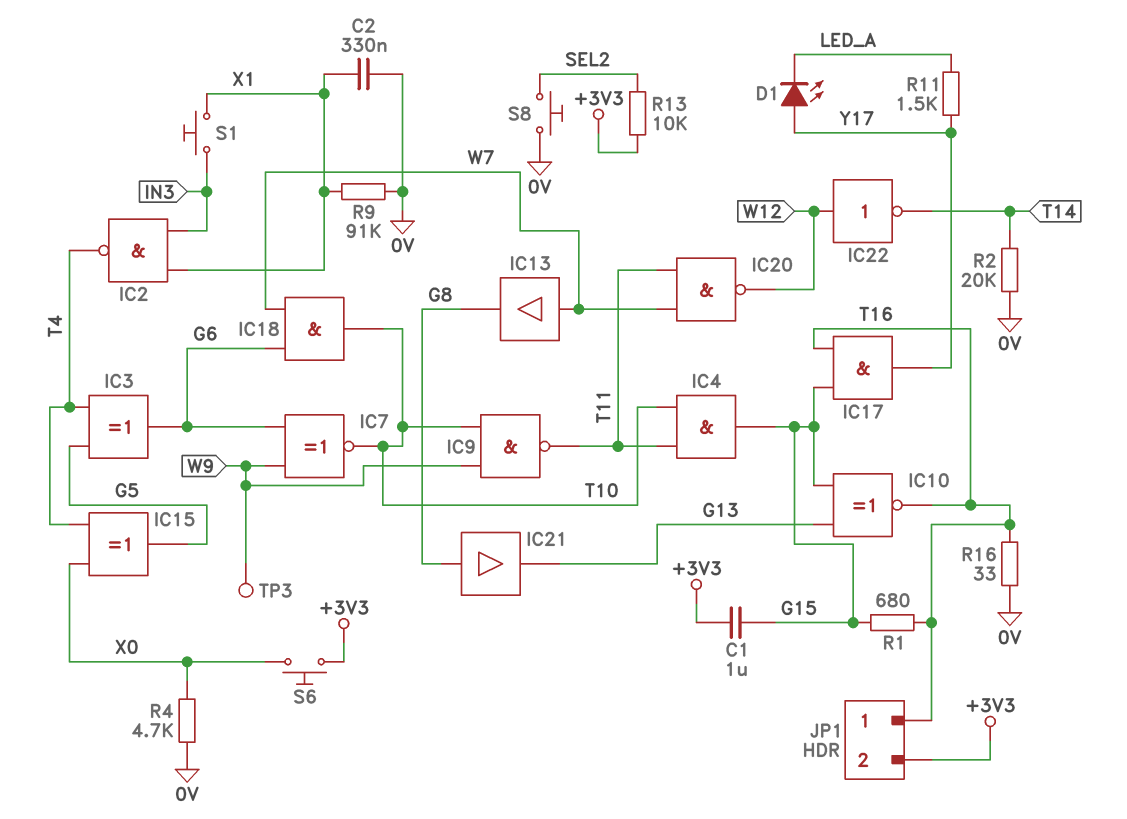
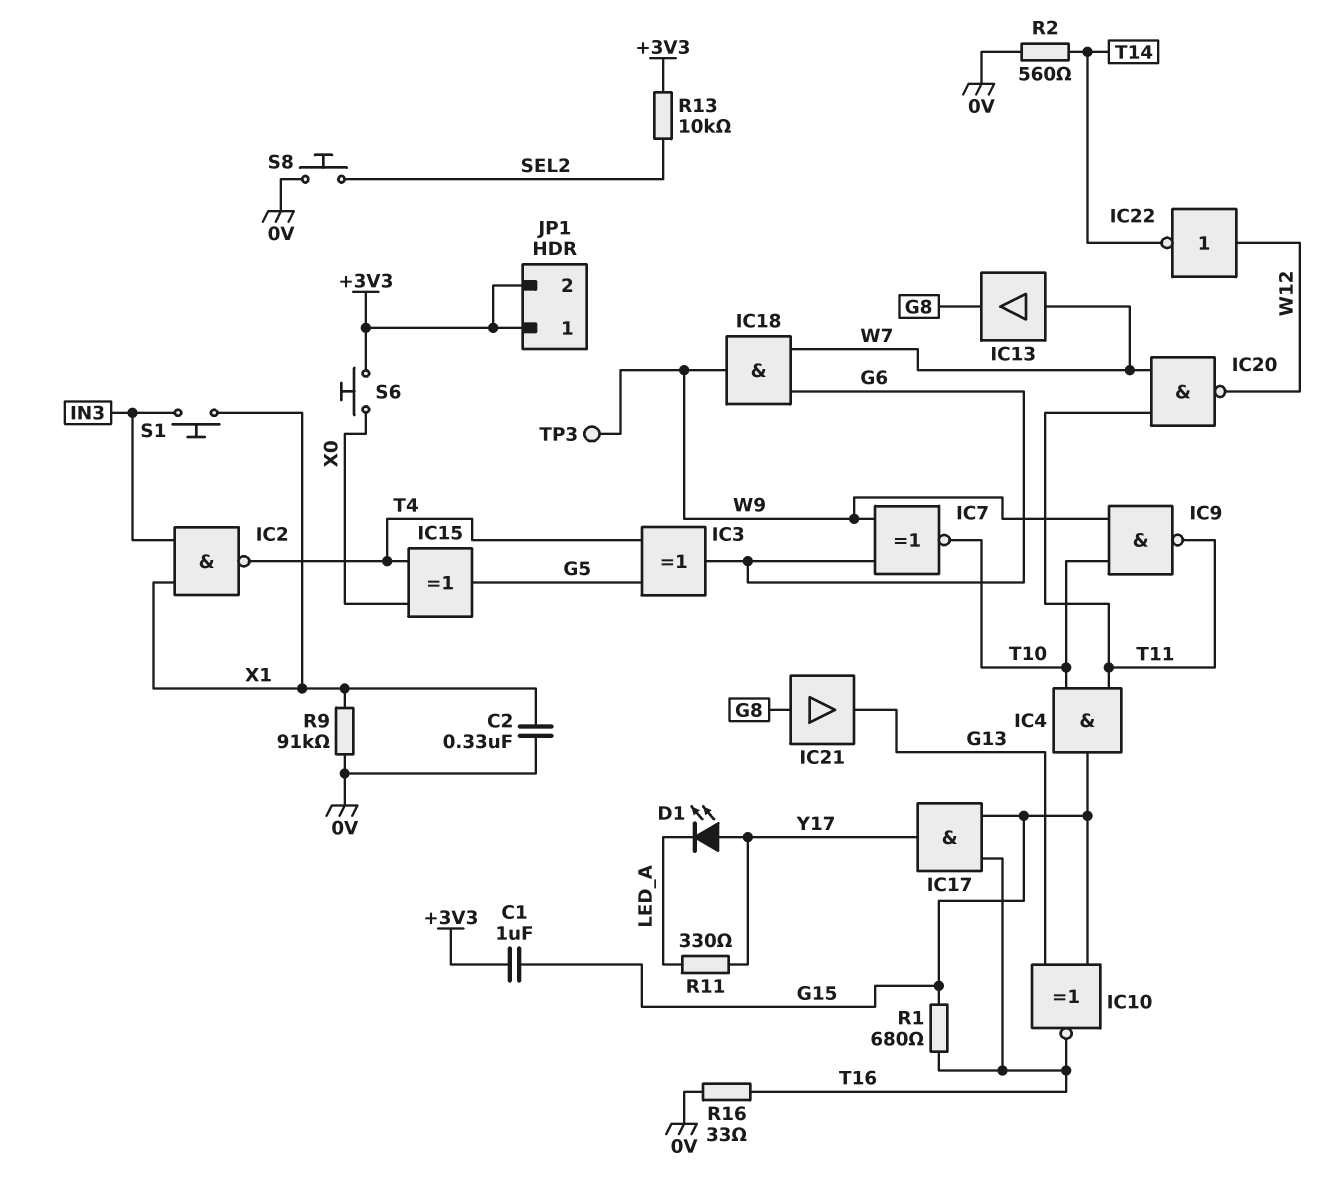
IC18: AND (in G6, in W7, out T10) -> AND (in G6, in W7, out W9)
JP1 pin 1: T16 -> +3V3
R2: 20k (0V, T14) -> 560 (0V, T14)
R4: 4.7k (0V, X0) -> none
R11: 1.5k (LED_A, Y17) -> 330 (LED_A, Y17)

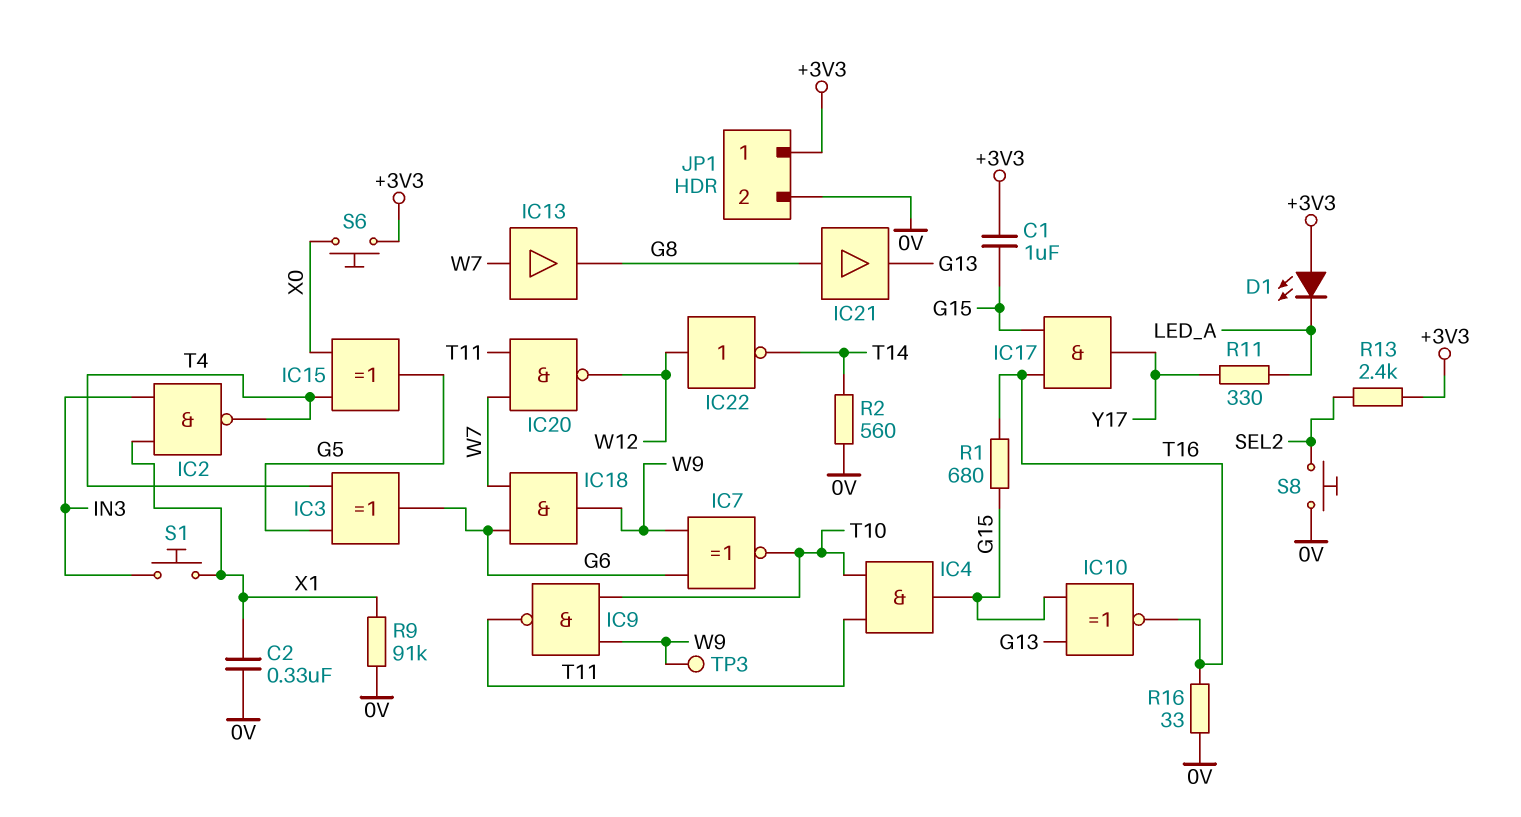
D1: LED (A Y17, K LED_A) -> LED (A +3V3, K LED_A)
JP1 pin 2: +3V3 -> 0V
R13: 10k (+3V3, SEL2) -> 2.4k (+3V3, SEL2)

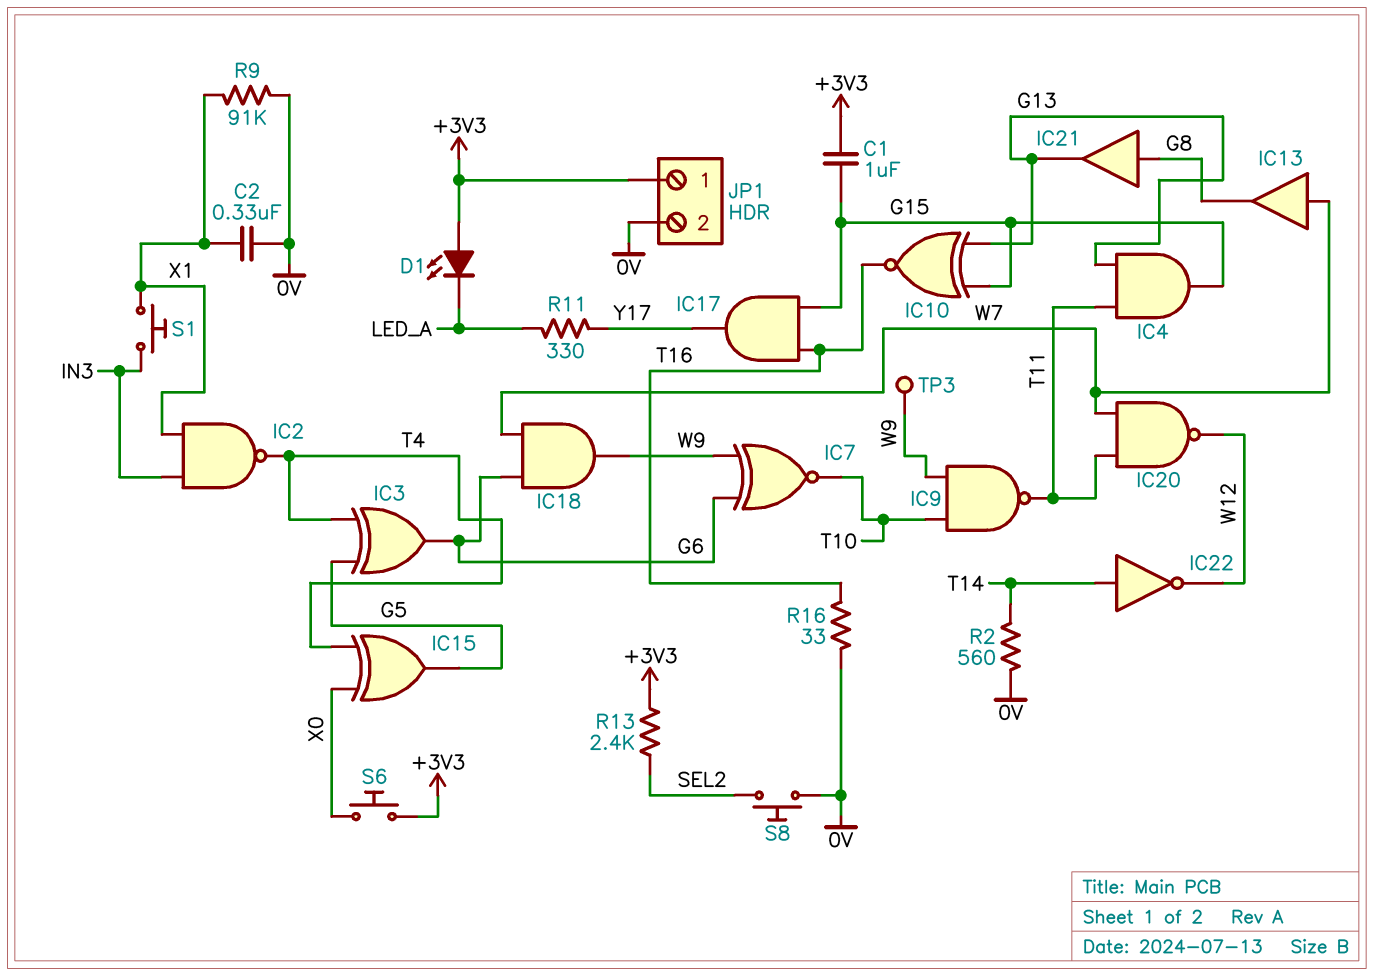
IC4: AND (in T10, in T11, out G15) -> AND (in G13, in T11, out G15)
IC22: NOT (in W12, out T14) -> NOT (in T14, out W12)
R1: 680 (G15, T16) -> none

